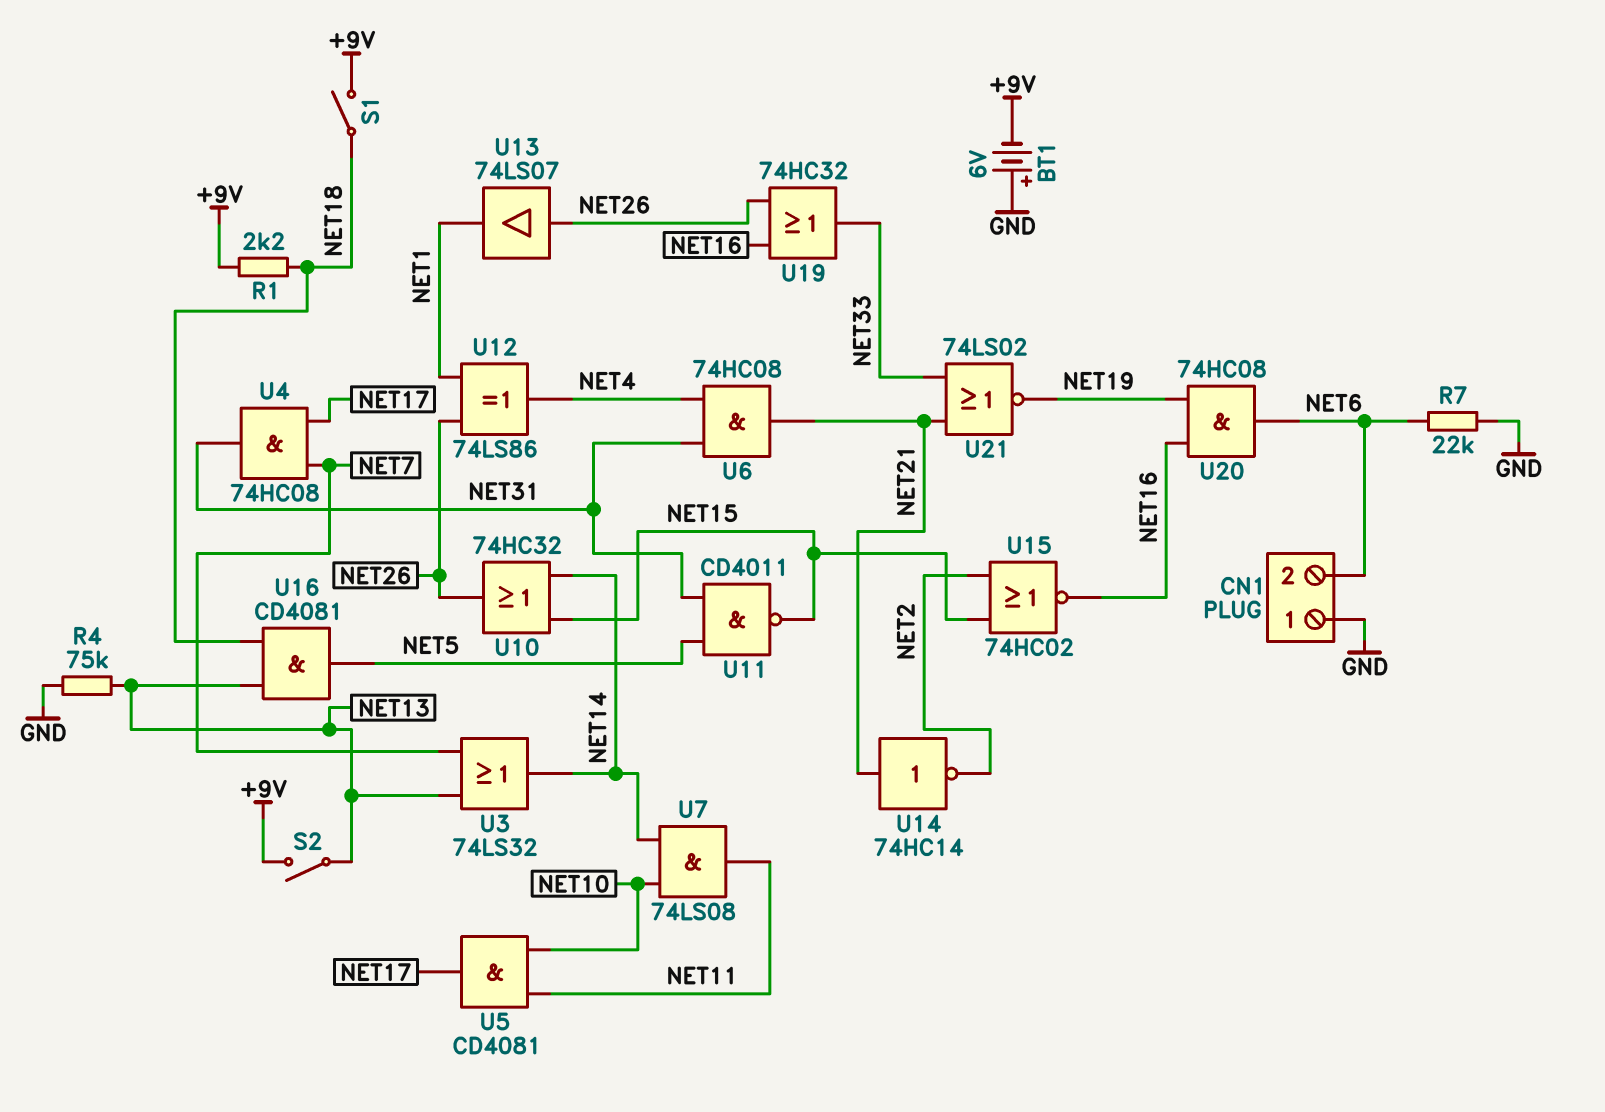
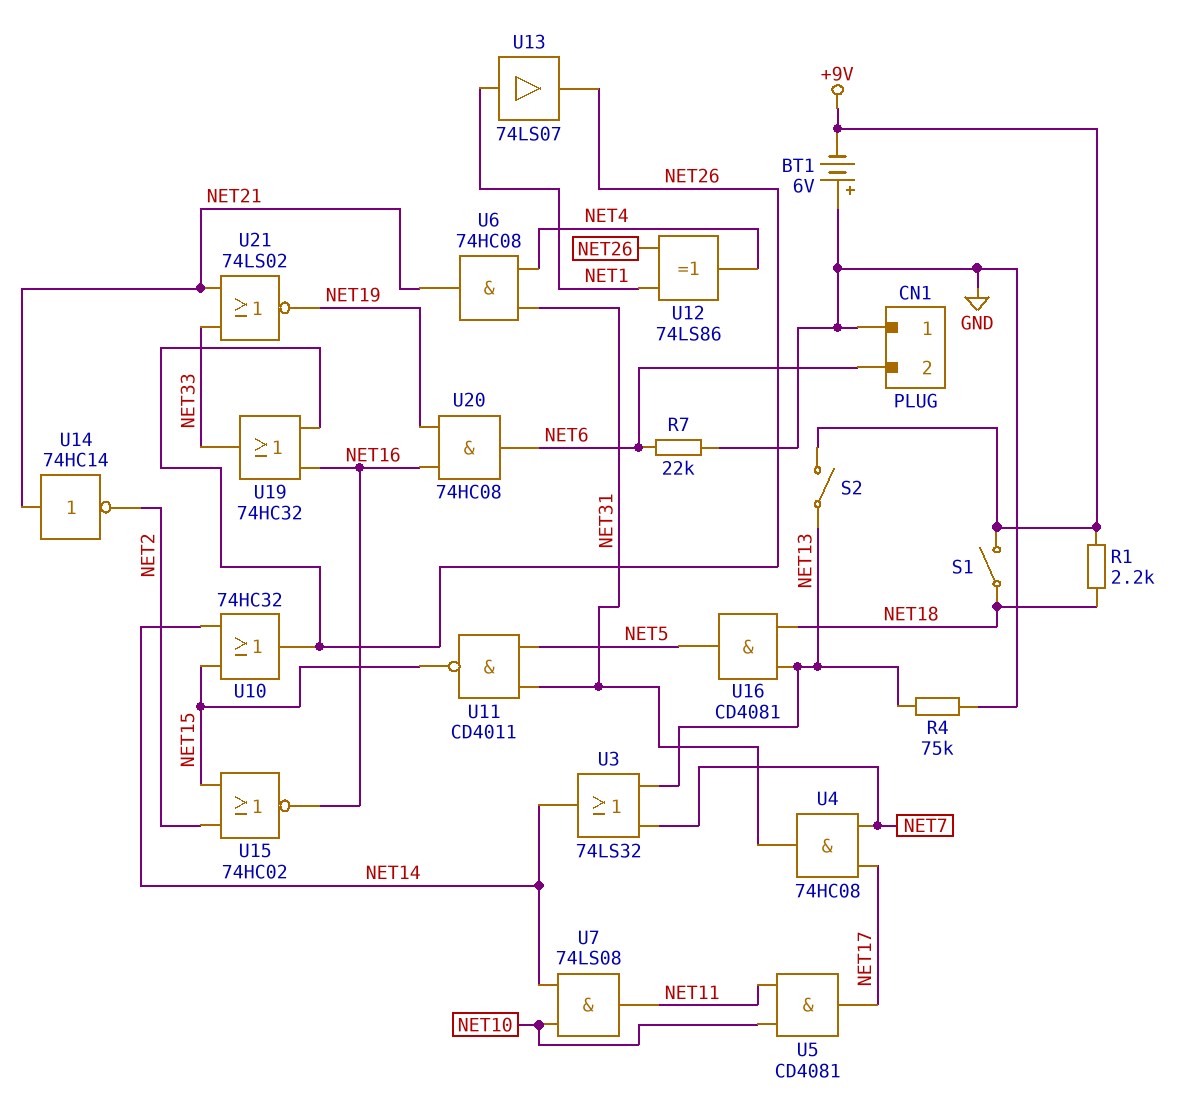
U13: buffer 74LS07 (in NET26, out NET1) -> buffer 74LS07 (in NET1, out NET26)

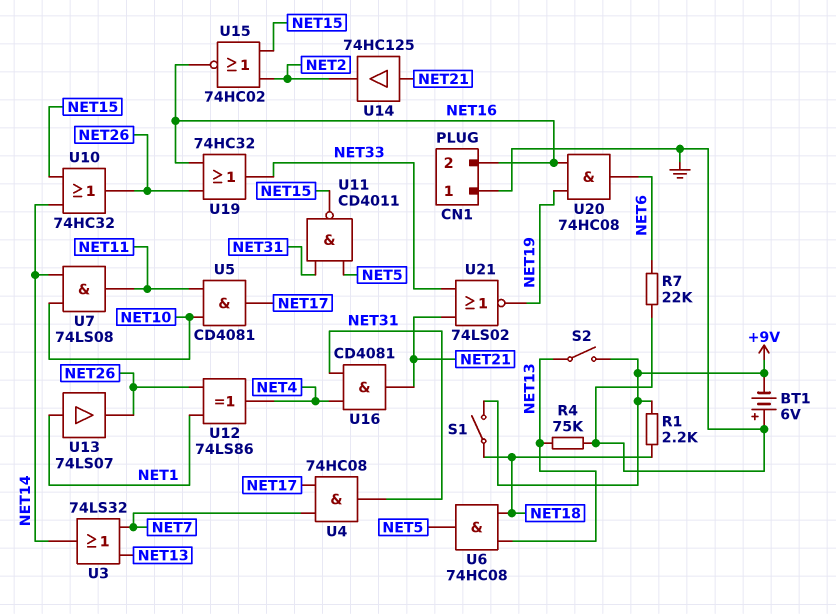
CN1 pin 2: NET6 -> NET16
U6: AND 74HC08 (in NET4, in NET31, out NET21) -> AND 74HC08 (in NET13, in NET18, out NET5)
U14: NOT 74HC14 (in NET21, out NET2) -> buffer 74HC125 (in NET21, out NET2)
U16: AND CD4081 (in NET13, in NET18, out NET5) -> AND CD4081 (in NET4, in NET31, out NET21)

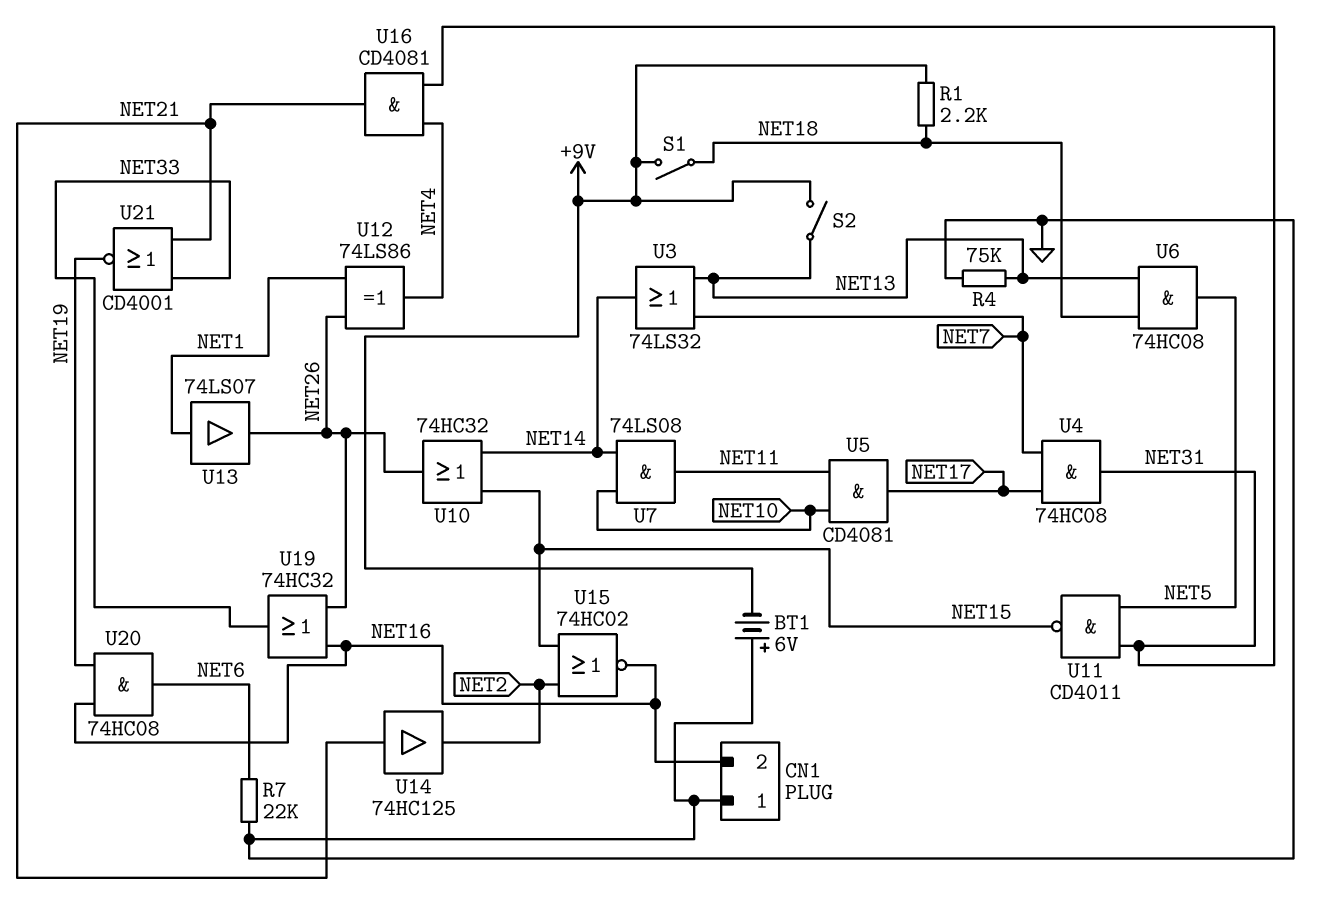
U21: NOR 74LS02 (in NET21, in NET33, out NET19) -> NOR CD4001 (in NET21, in NET33, out NET19)

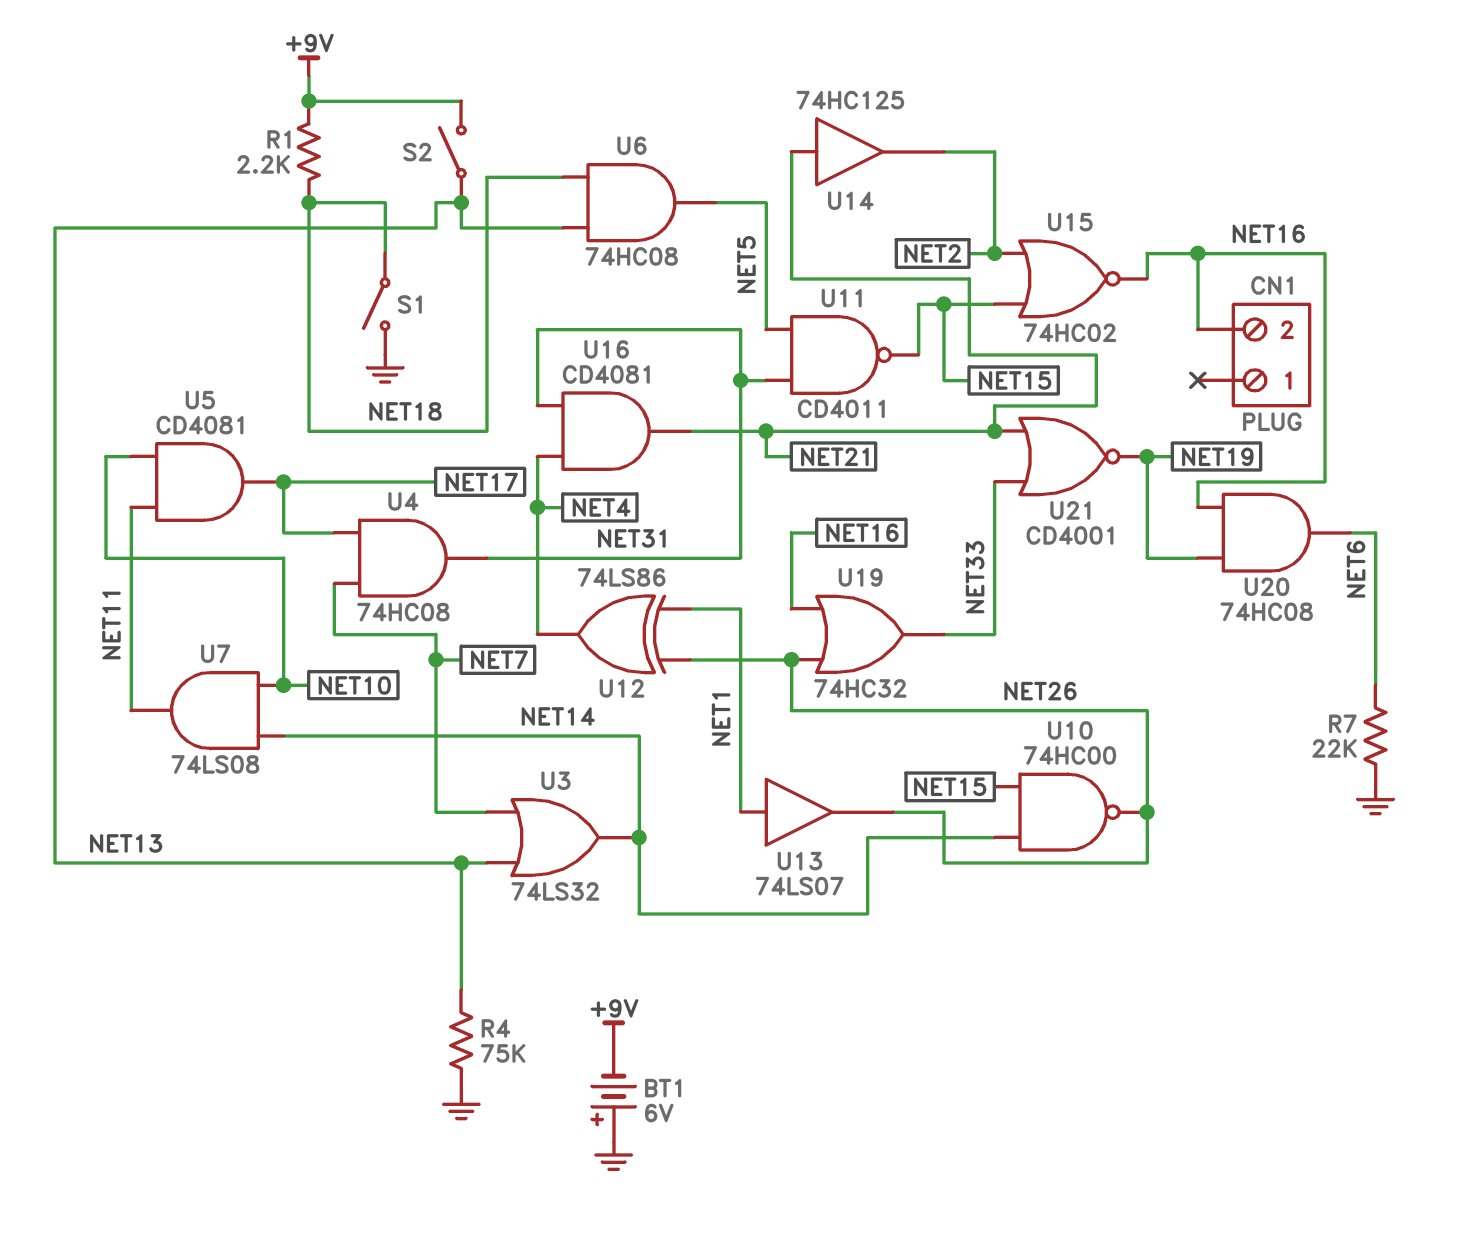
CN1 pin 1: GND -> none
S1: switch (+9V, NET18) -> switch (GND, NET18)
U10: OR 74HC32 (in NET14, in NET15, out NET26) -> NAND 74HC00 (in NET14, in NET15, out NET26)

